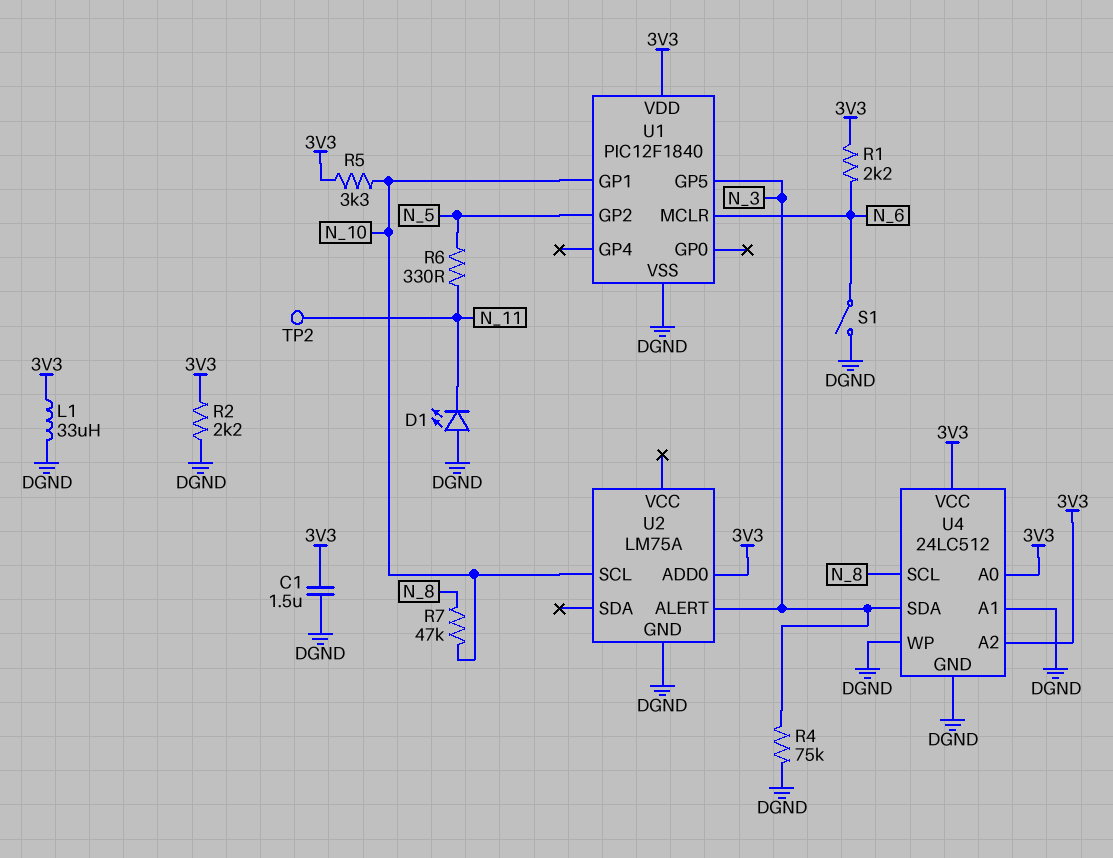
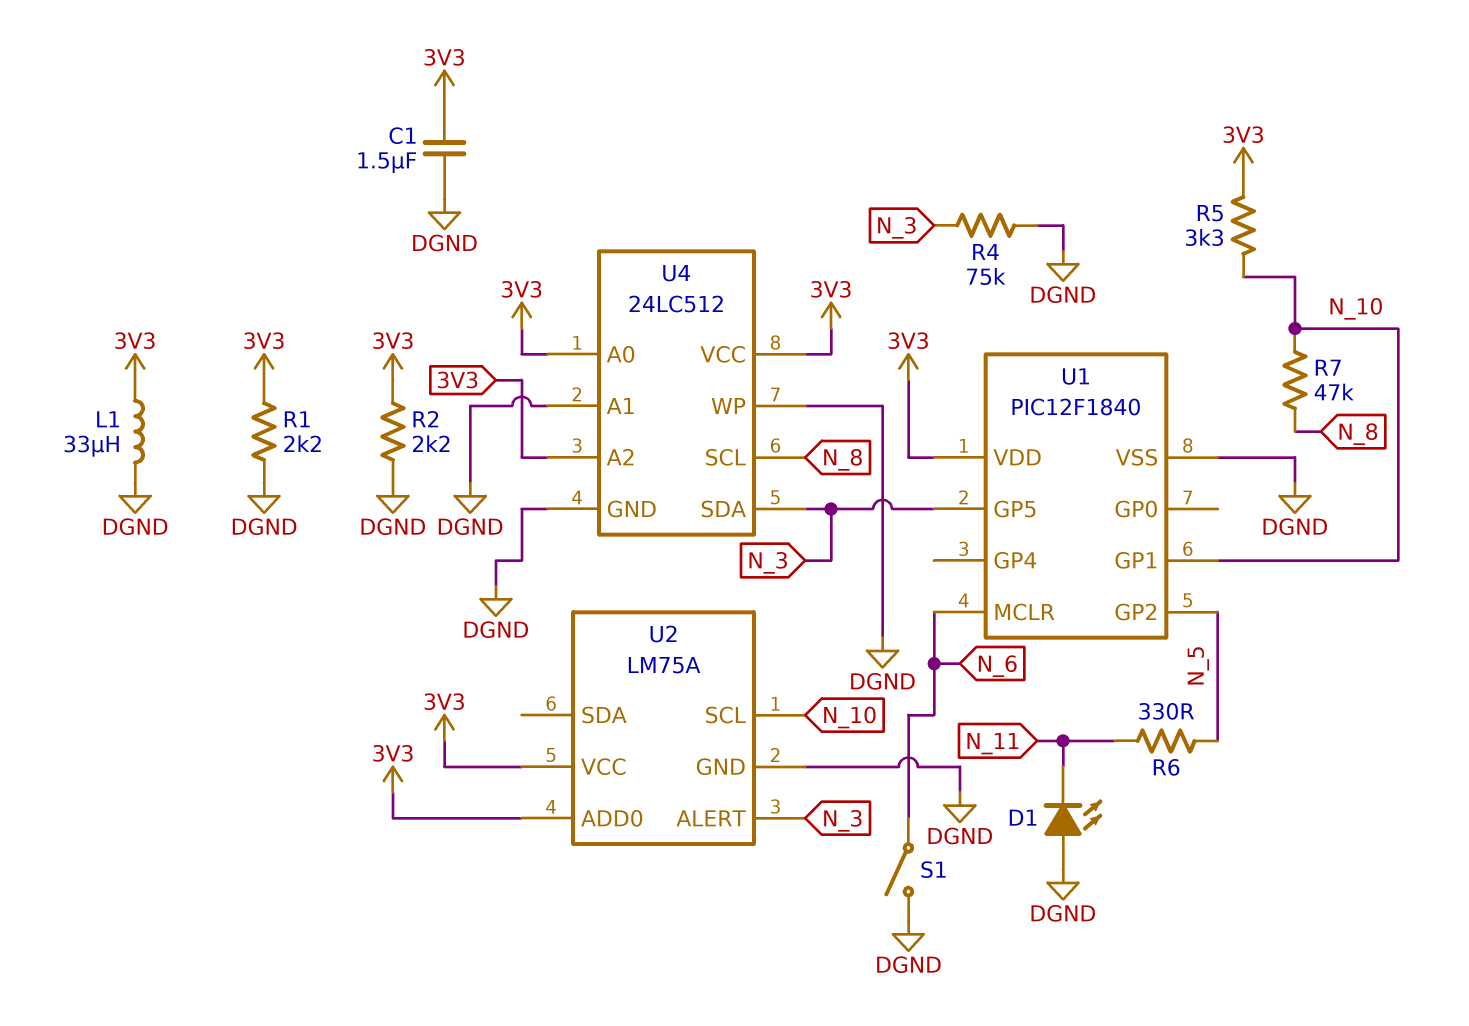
R1: 2.2k (3V3, N_6) -> 2.2k (3V3, DGND)
TP2: test point (N_11) -> none
U2 pin VCC: none -> 3V3

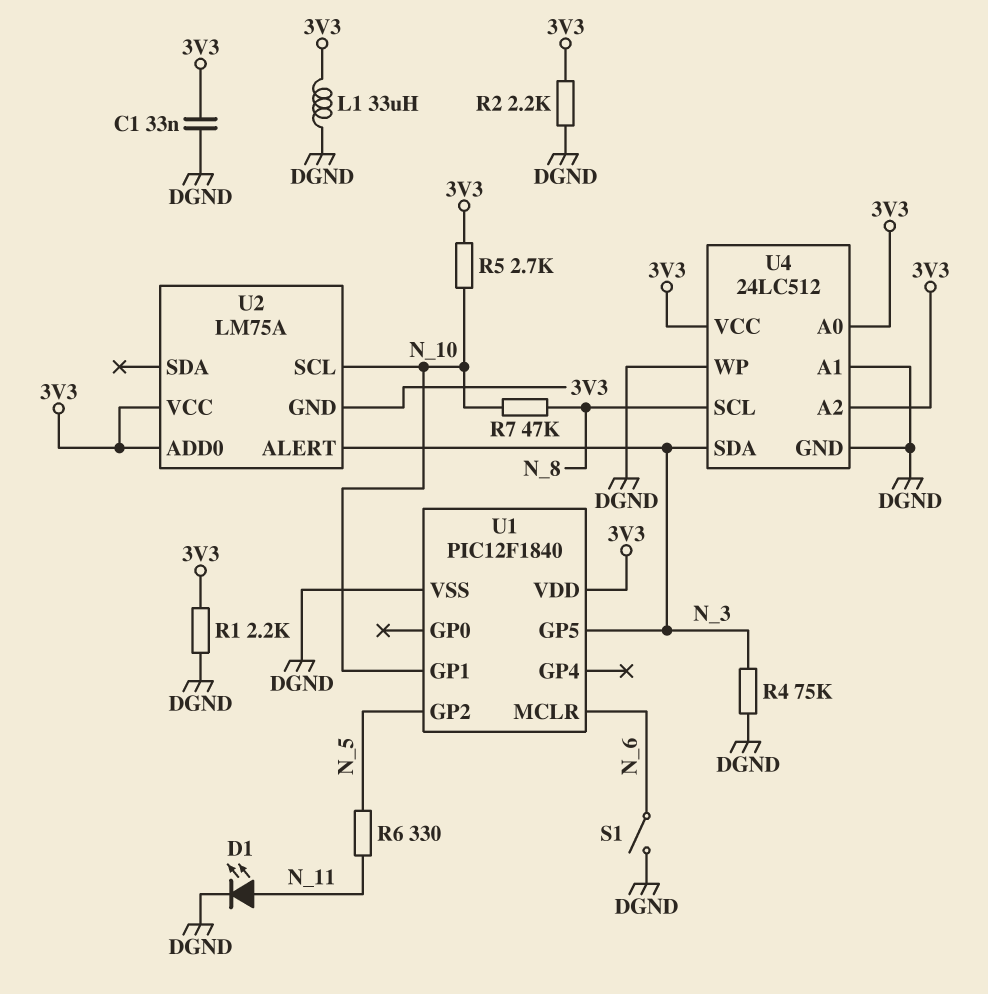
C1: 1.5uF (3V3, DGND) -> 33nF (3V3, DGND)
D1: LED (A DGND, K N_11) -> LED (A N_11, K DGND)
R5: 3.3k (3V3, N_10) -> 2.7k (3V3, N_10)
U2 pin GND: DGND -> 3V3

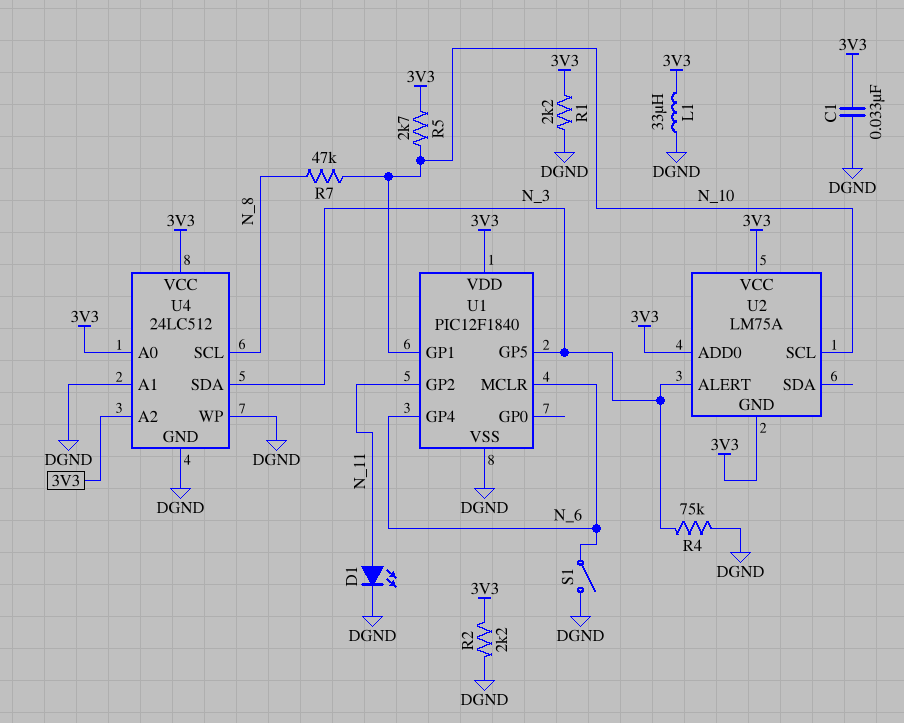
R6: 330 (N_5, N_11) -> none
U1 pin GP2: N_5 -> N_11
U1 pin GP4: none -> N_6

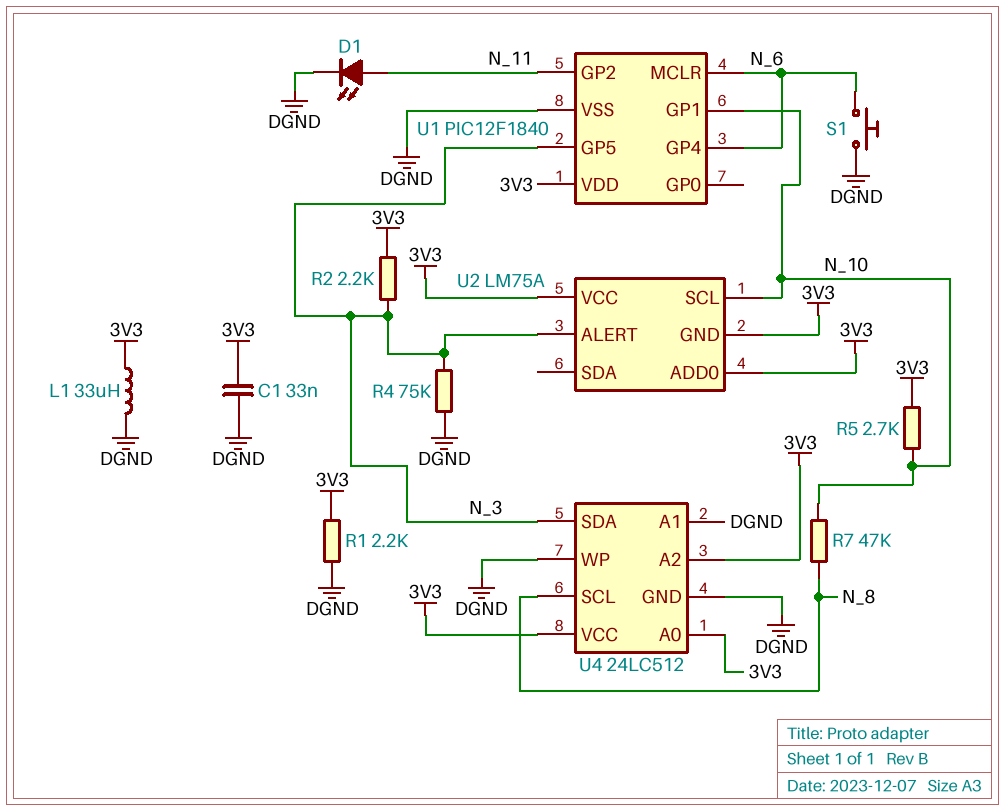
R2: 2.2k (3V3, DGND) -> 2.2k (3V3, N_3)
S1: switch (DGND, N_6) -> button (DGND, N_6)

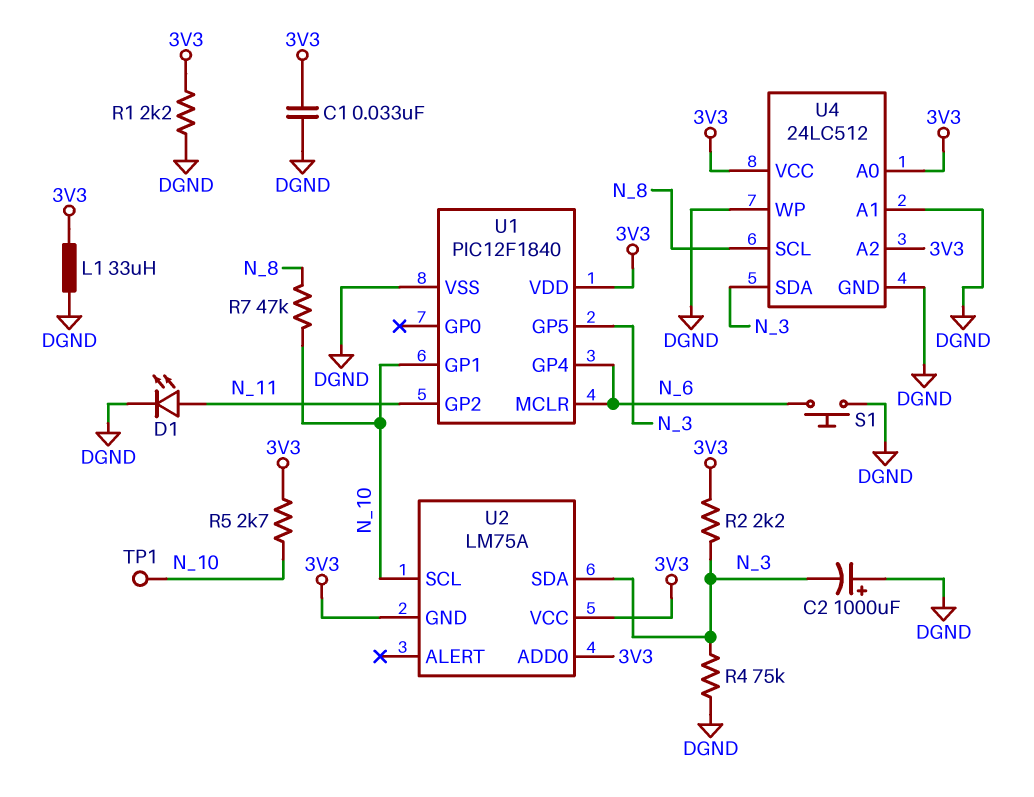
C2: none -> 1000uF (plus DGND, minus N_3)
TP1: none -> test point (N_10)
U2 pin ALERT: N_3 -> none
U2 pin SDA: none -> N_3

